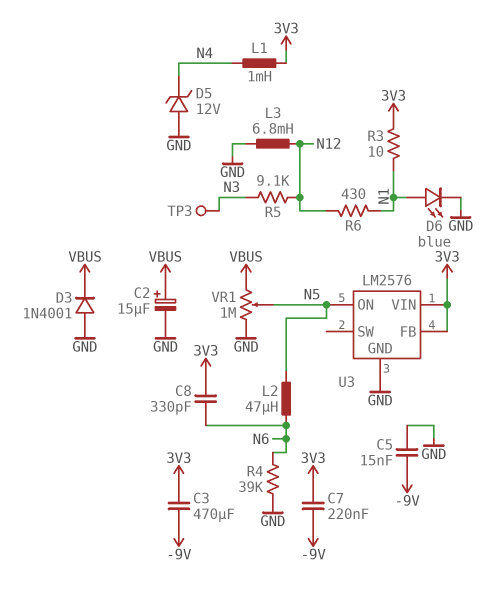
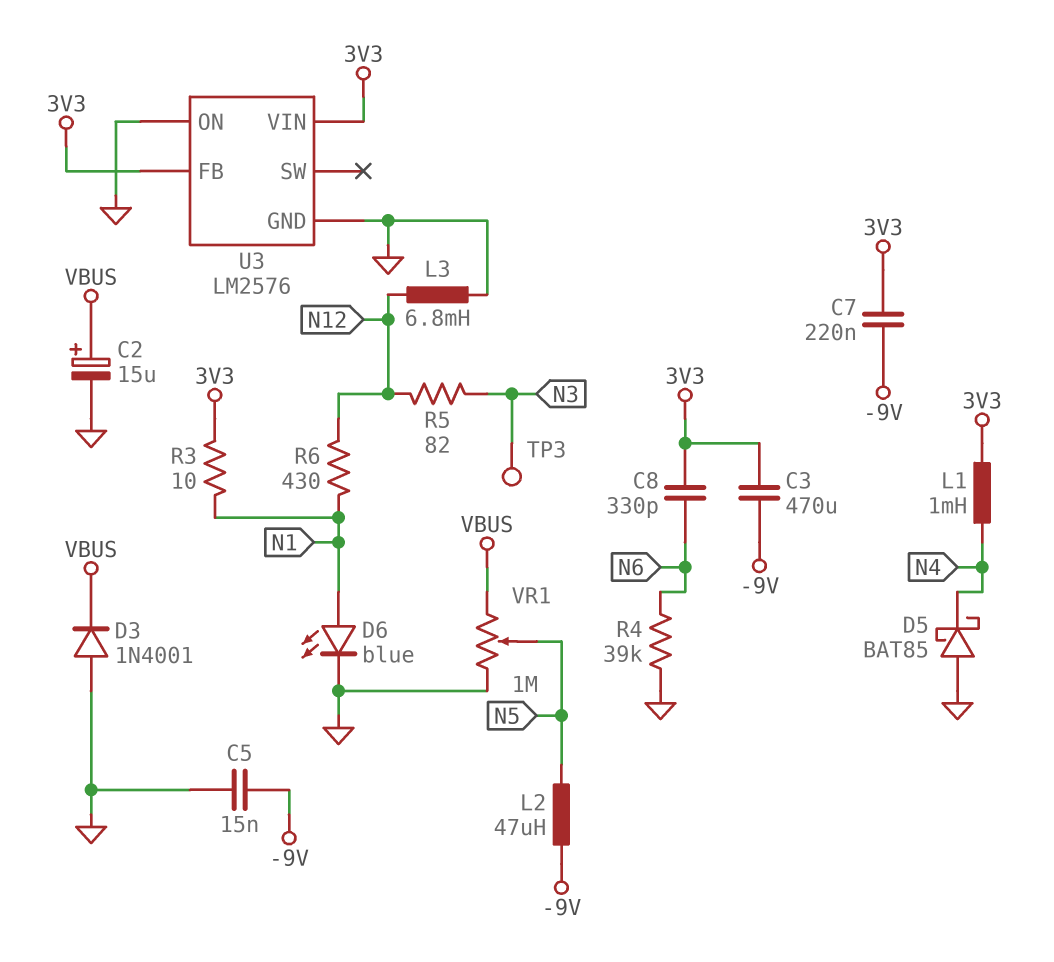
D5: zener 12V (A GND, K N4) -> schottky BAT85 (A GND, K N4)
L2: 47uH (N5, N6) -> 47uH (-9V, N5)
R5: 9.1k (N3, N12) -> 82 (N3, N12)
U3 pin ON: N5 -> GND

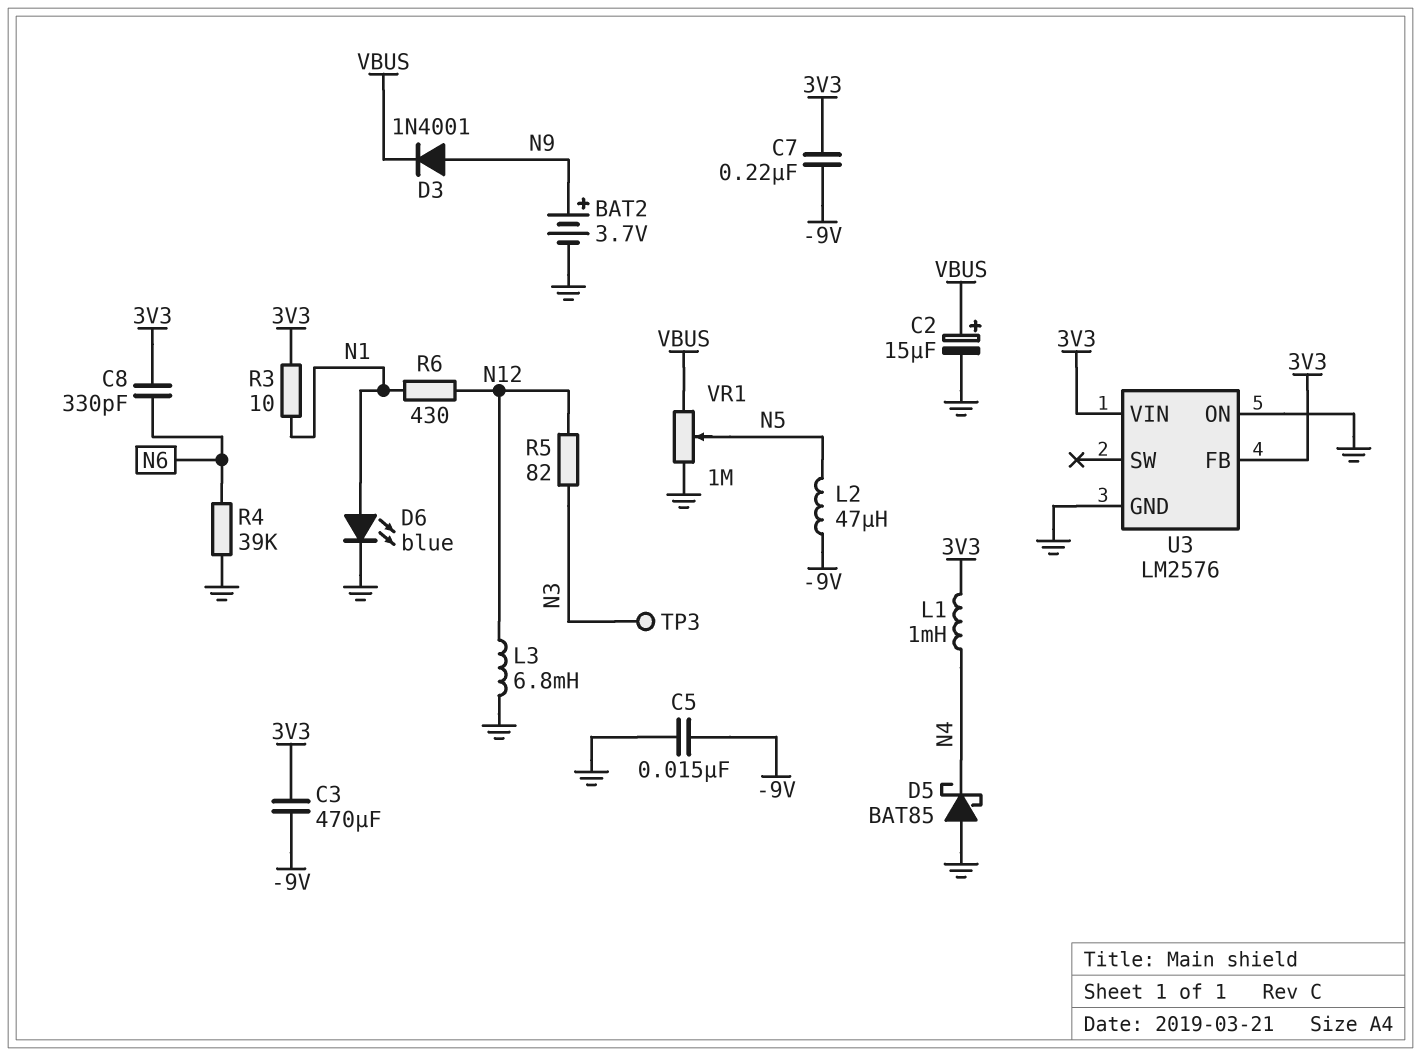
BAT2: none -> 3.7V (plus N9, minus GND)
D3: diode 1N4001 (A GND, K VBUS) -> diode 1N4001 (A N9, K VBUS)

